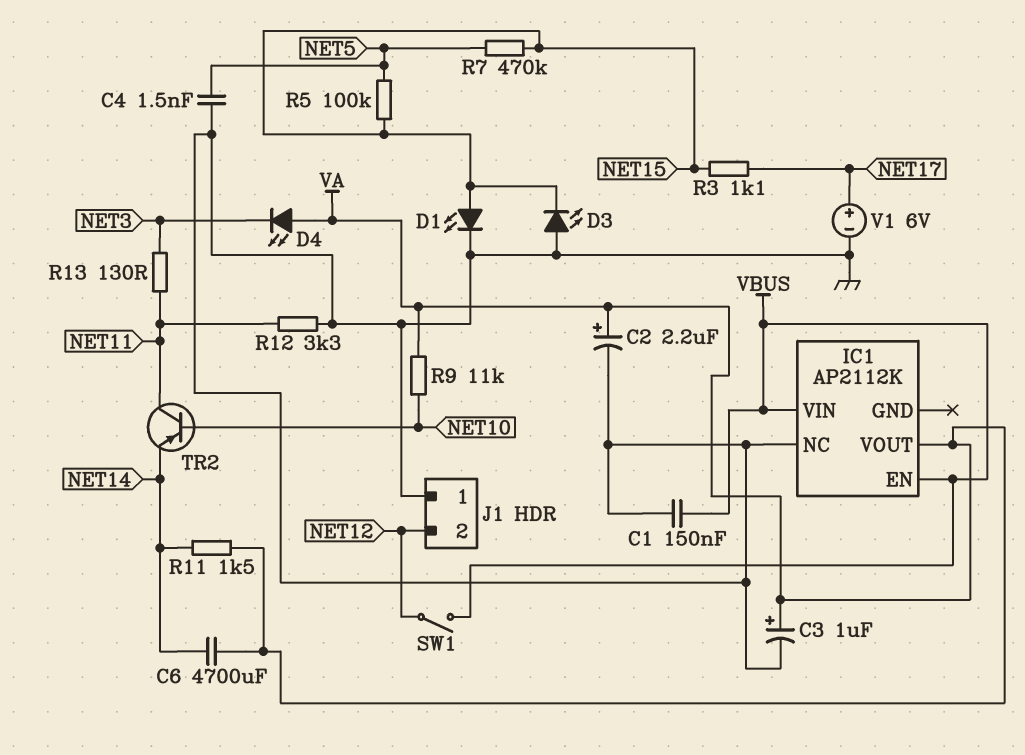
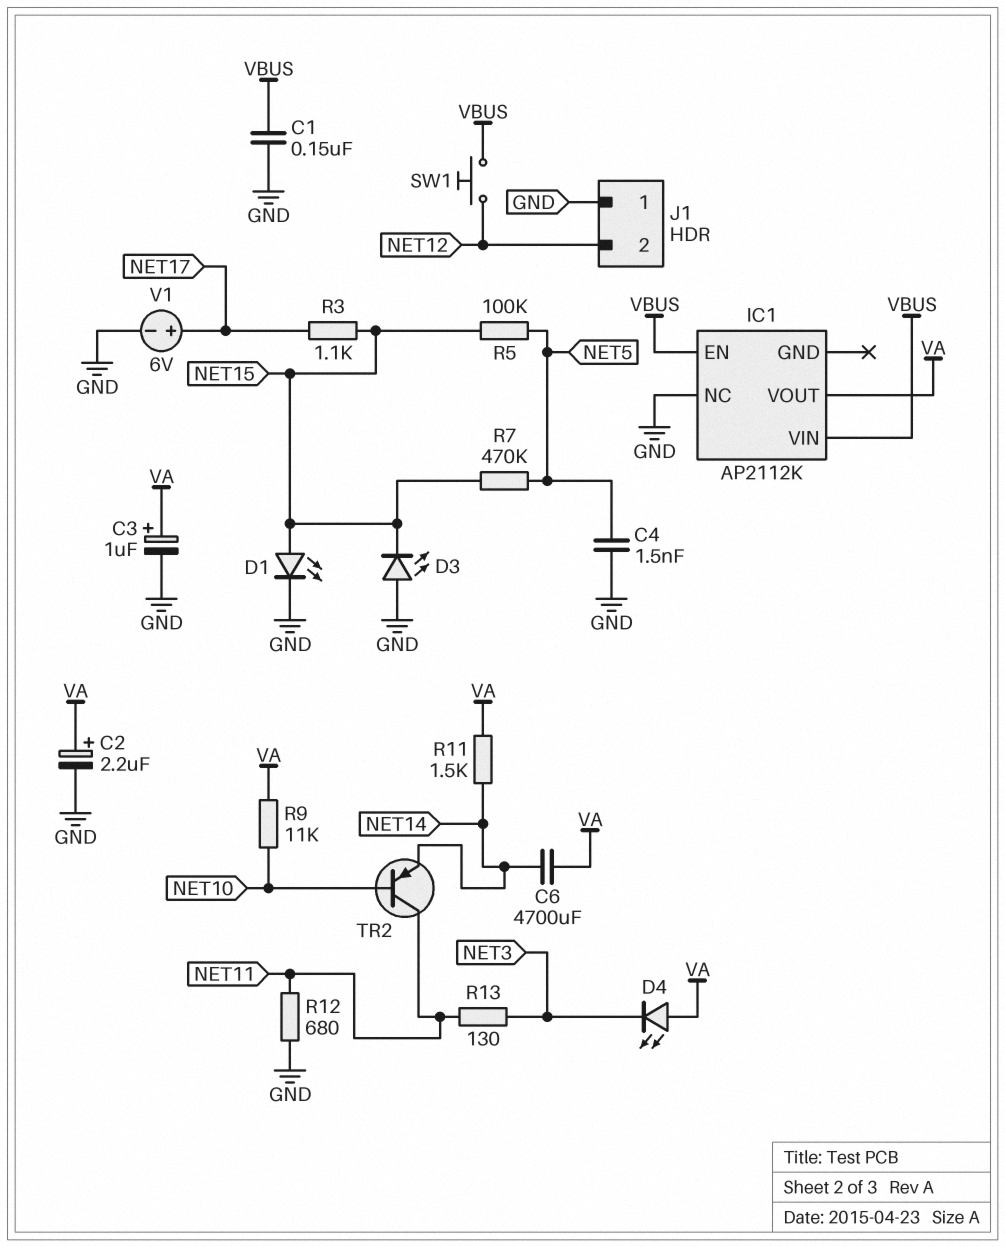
R12: 3.3k (GND, NET11) -> 680 (GND, NET11)
SW1: switch (NET12, VBUS) -> button (NET12, VBUS)

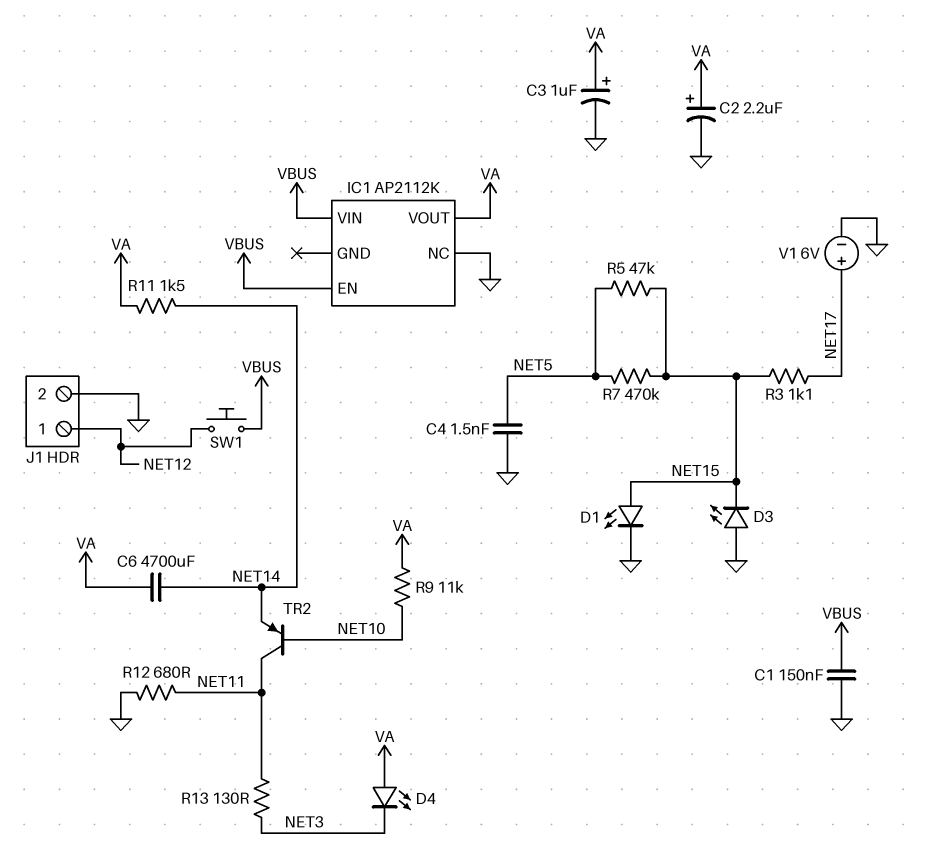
J1 pin 1: GND -> NET12
J1 pin 2: NET12 -> GND
R5: 100k (NET5, NET15) -> 47k (NET5, NET15)

